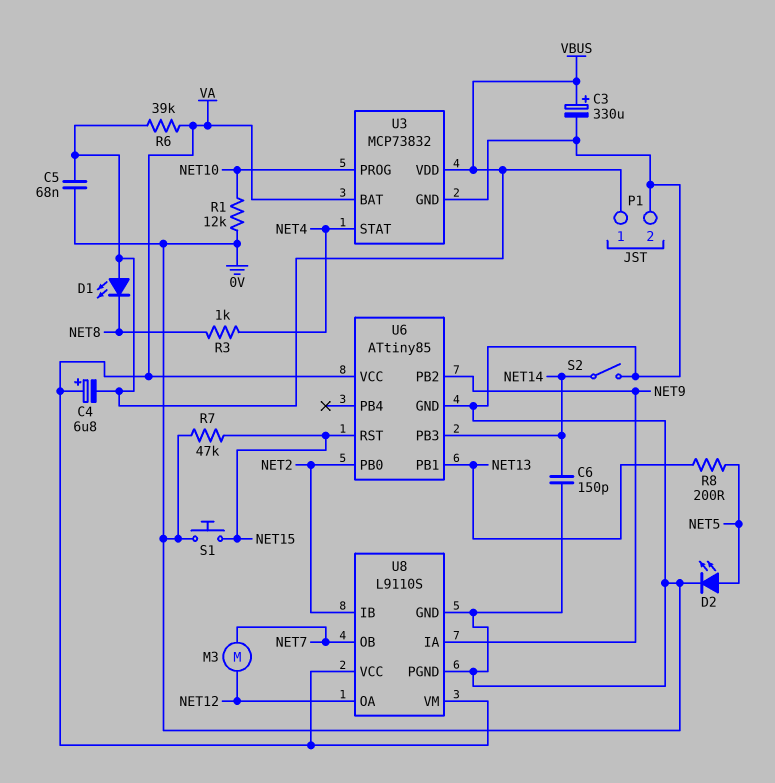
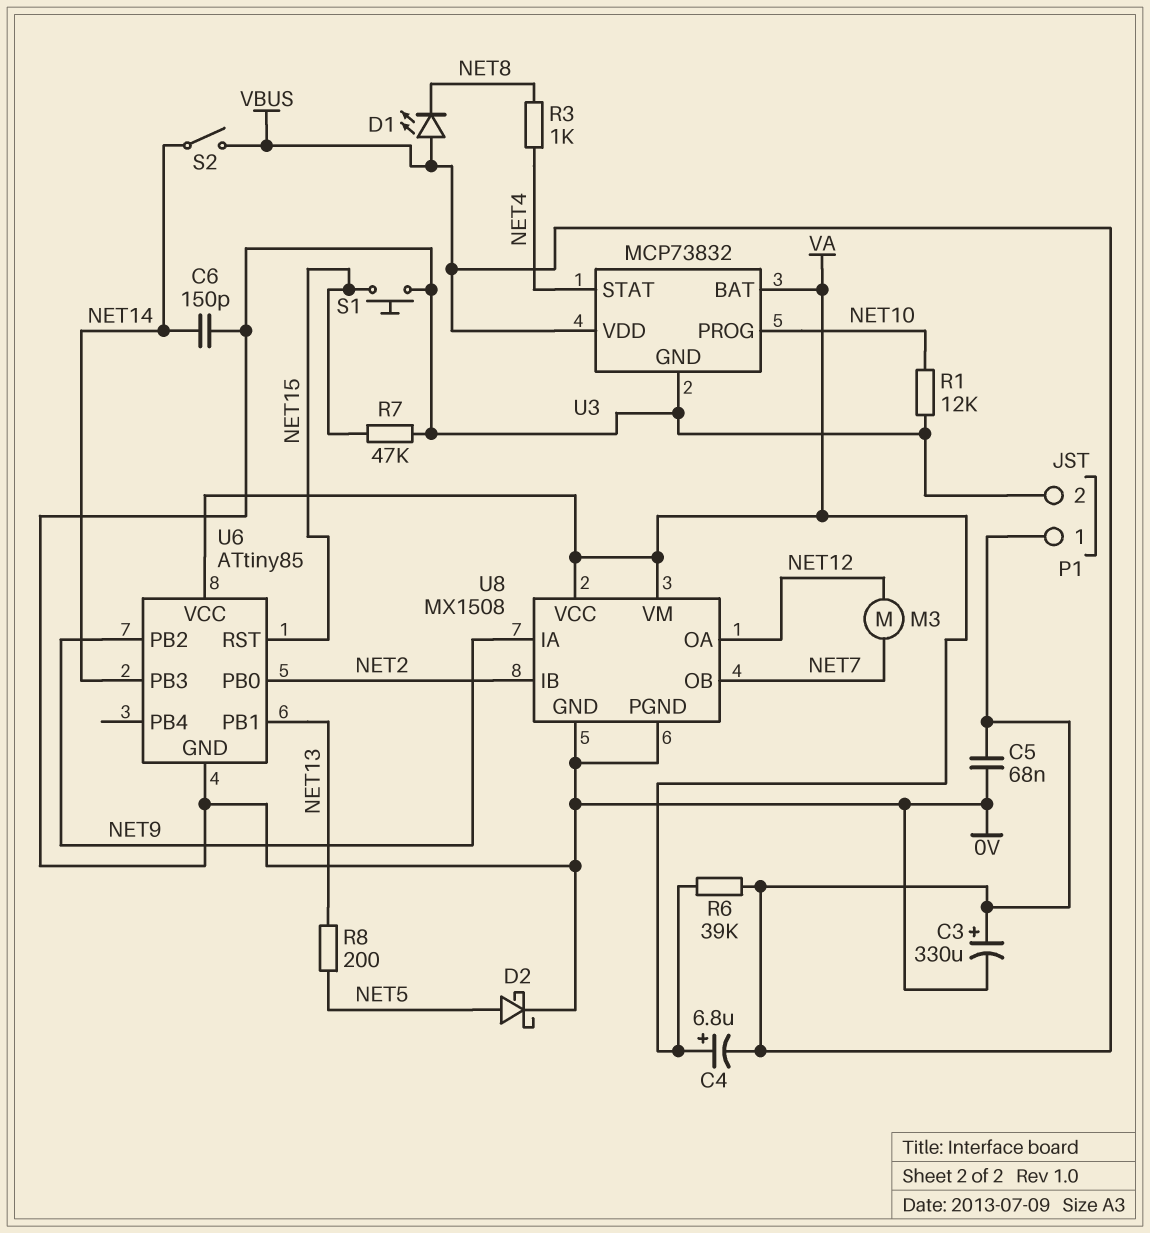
D2: LED (A NET5, K 0V) -> schottky (A NET5, K 0V)
S2: switch (0V, NET14) -> switch (NET14, VBUS)
U8: L9110S -> MX1508

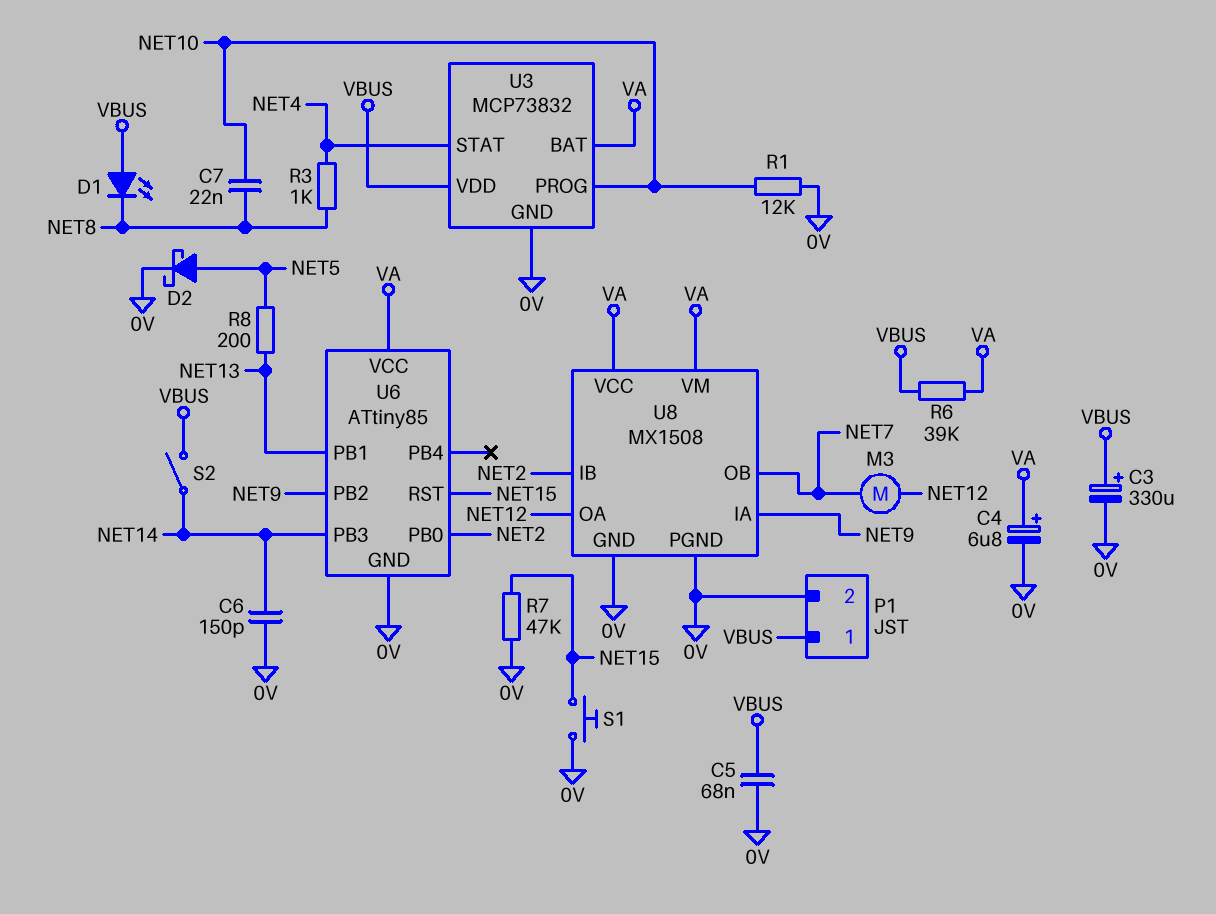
C4: 6.8uF (plus VA, minus VBUS) -> 6.8uF (plus VA, minus 0V)
C7: none -> 22nF (NET8, NET10)

